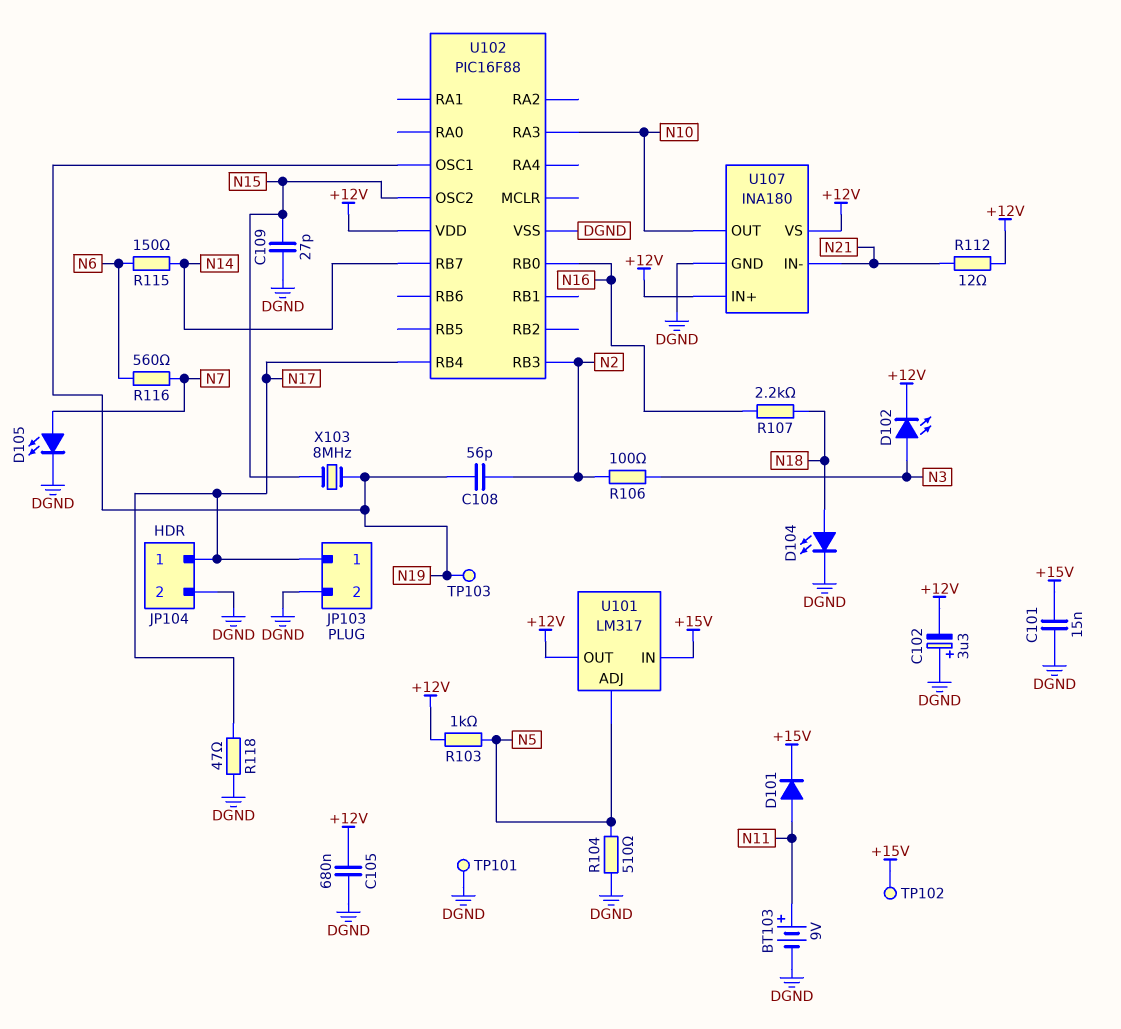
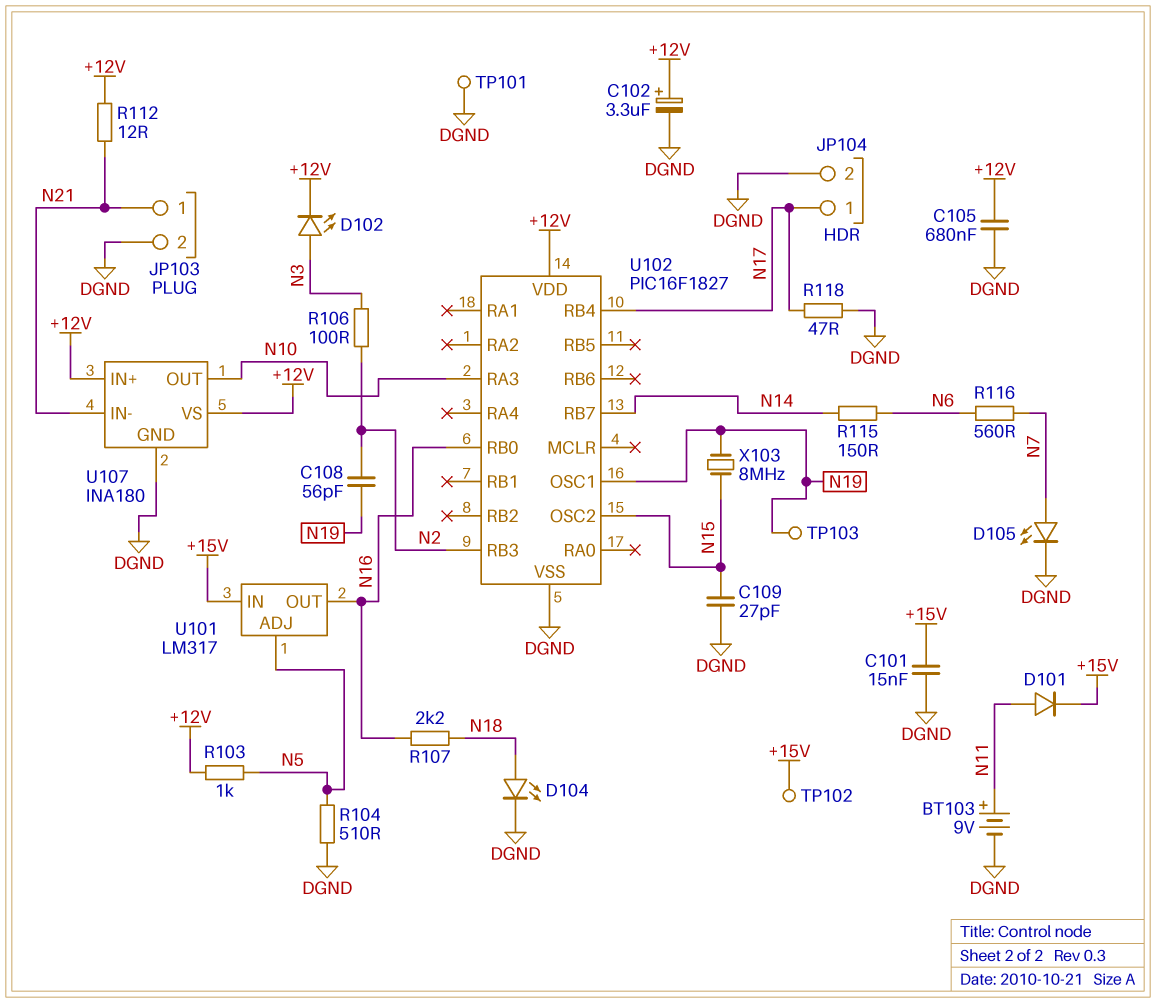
C102: 3.3uF (plus DGND, minus +12V) -> 3.3uF (plus +12V, minus DGND)
JP103 pin 1: N17 -> N21
U101 pin OUT: +12V -> N16
U102: PIC16F88 -> PIC16F1827

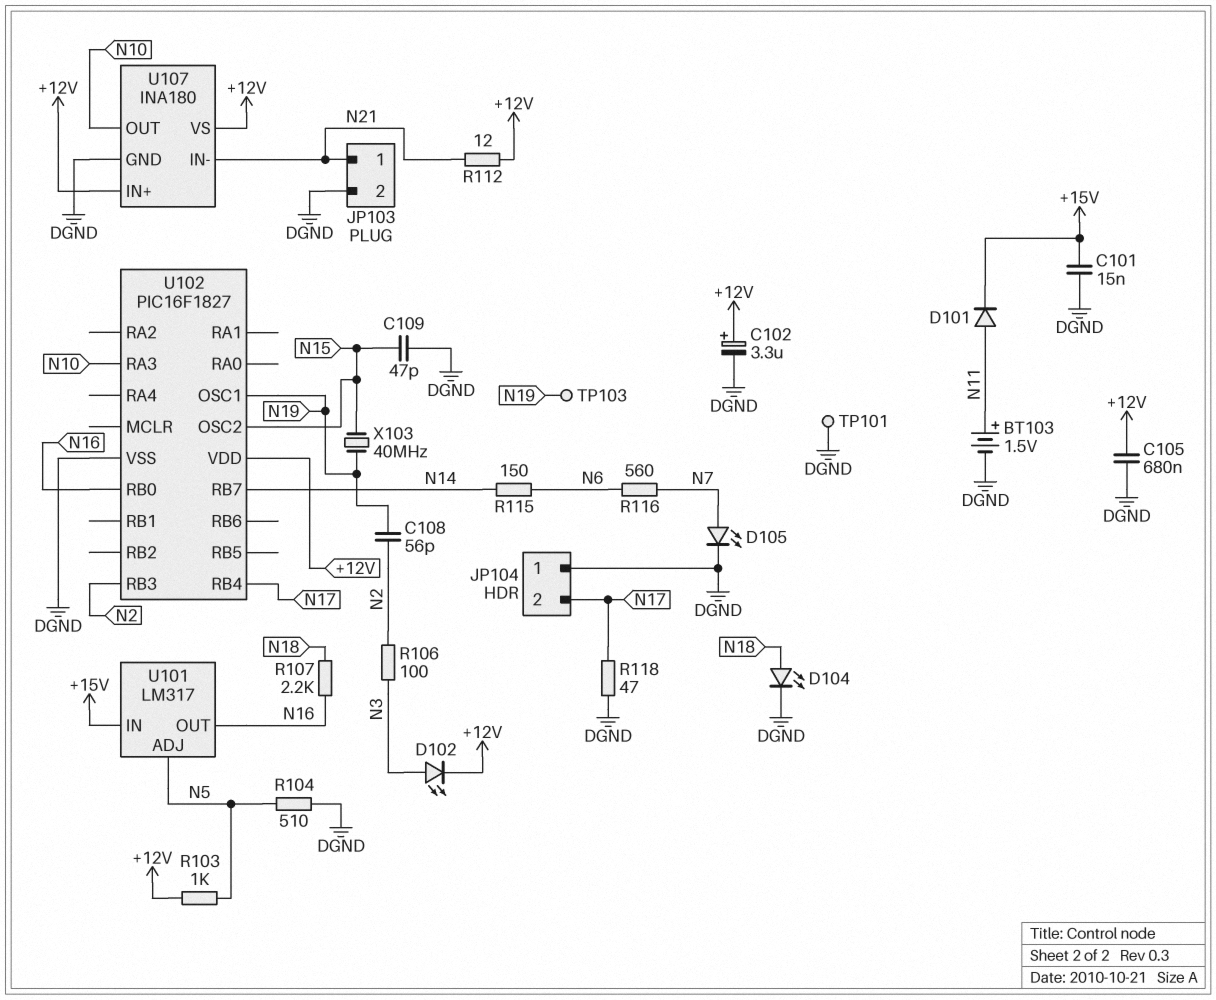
BT103: 9V (plus N11, minus DGND) -> 1.5V (plus N11, minus DGND)
C109: 27pF (DGND, N15) -> 47pF (DGND, N15)
JP104 pin 1: N17 -> DGND
JP104 pin 2: DGND -> N17
TP102: test point (+15V) -> none
X103: 8MHz (N15, N19) -> 40MHz (N15, N19)

